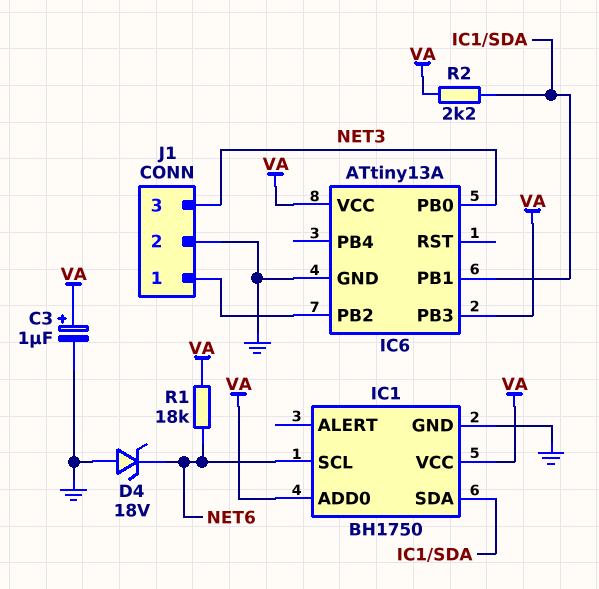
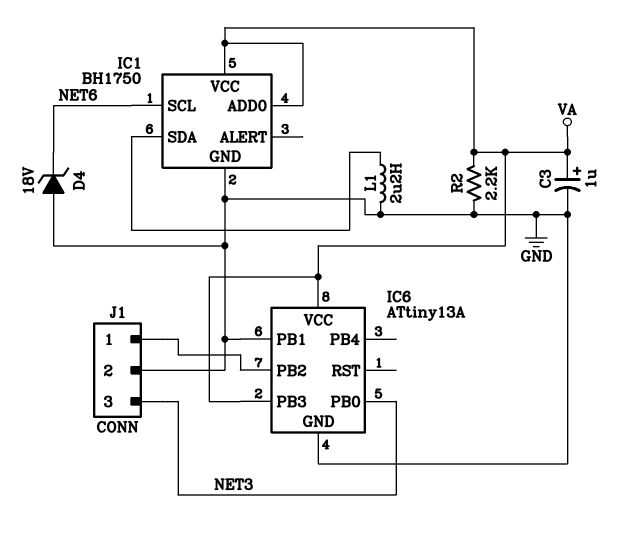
IC6 pin PB1: IC1/SDA -> GND
L1: none -> 2.2uH (GND, IC1/SDA)
R1: 18k (NET6, VA) -> none
R2: 2.2k (IC1/SDA, VA) -> 2.2k (GND, VA)

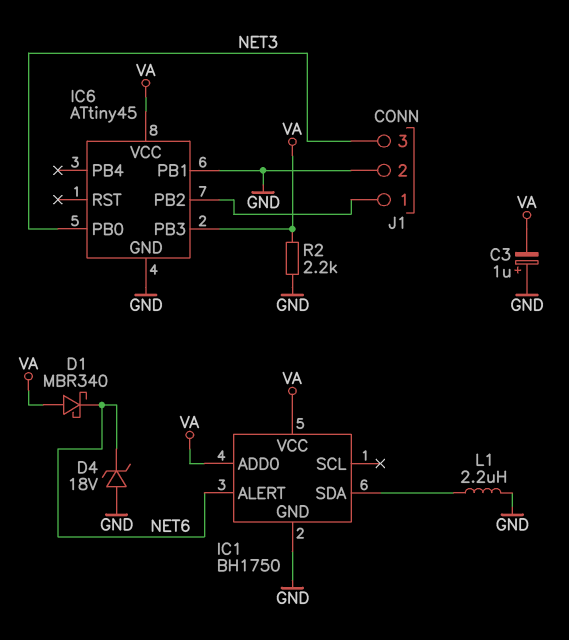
C3: 1uF (plus VA, minus GND) -> 1uF (plus GND, minus VA)
D1: none -> schottky MBR340 (A VA, K NET6)
IC1 pin ALERT: none -> NET6
IC1 pin SCL: NET6 -> none
IC6: ATtiny13A -> ATtiny45

